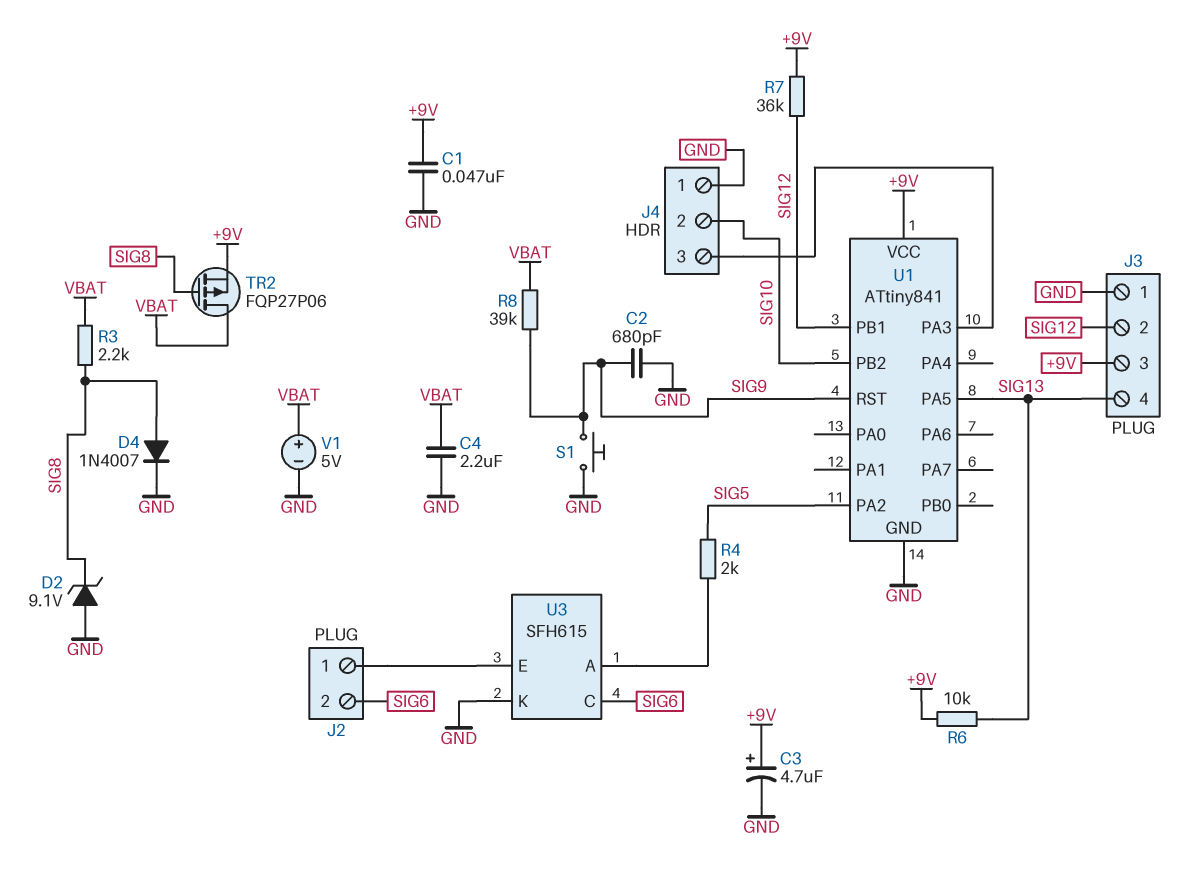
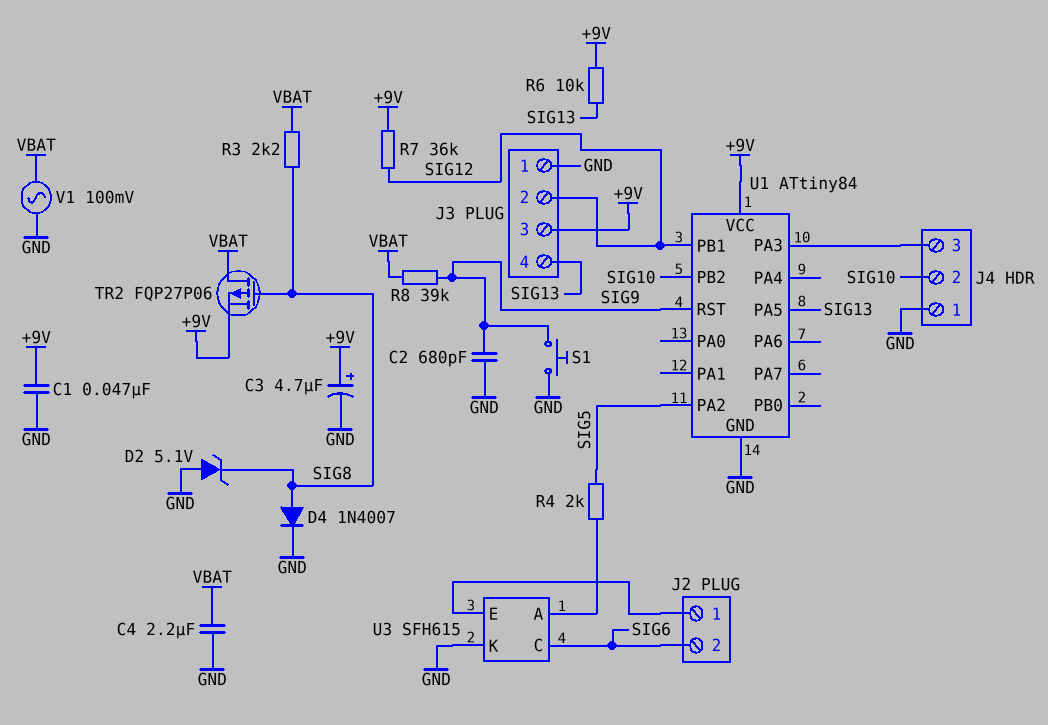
D2: zener 9.1V (A GND, K SIG8) -> zener 5.1V (A GND, K SIG8)
U1: ATtiny841 -> ATtiny84
V1: 5V (plus VBAT, minus GND) -> AC 100mV (GND, VBAT)

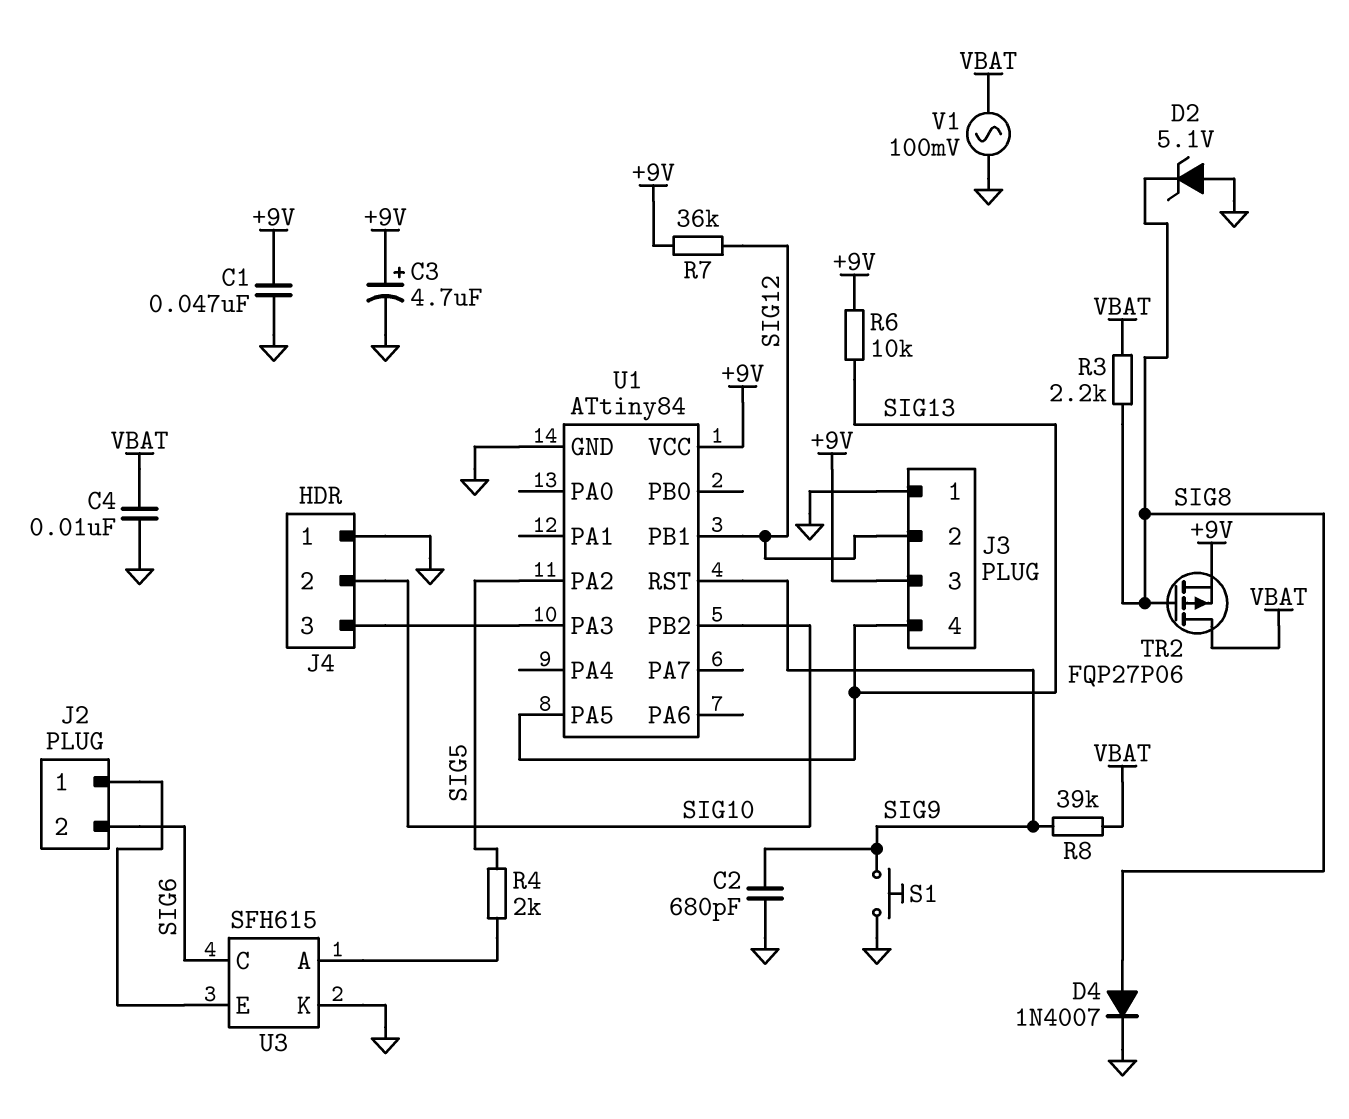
C4: 2.2uF (GND, VBAT) -> 10nF (GND, VBAT)

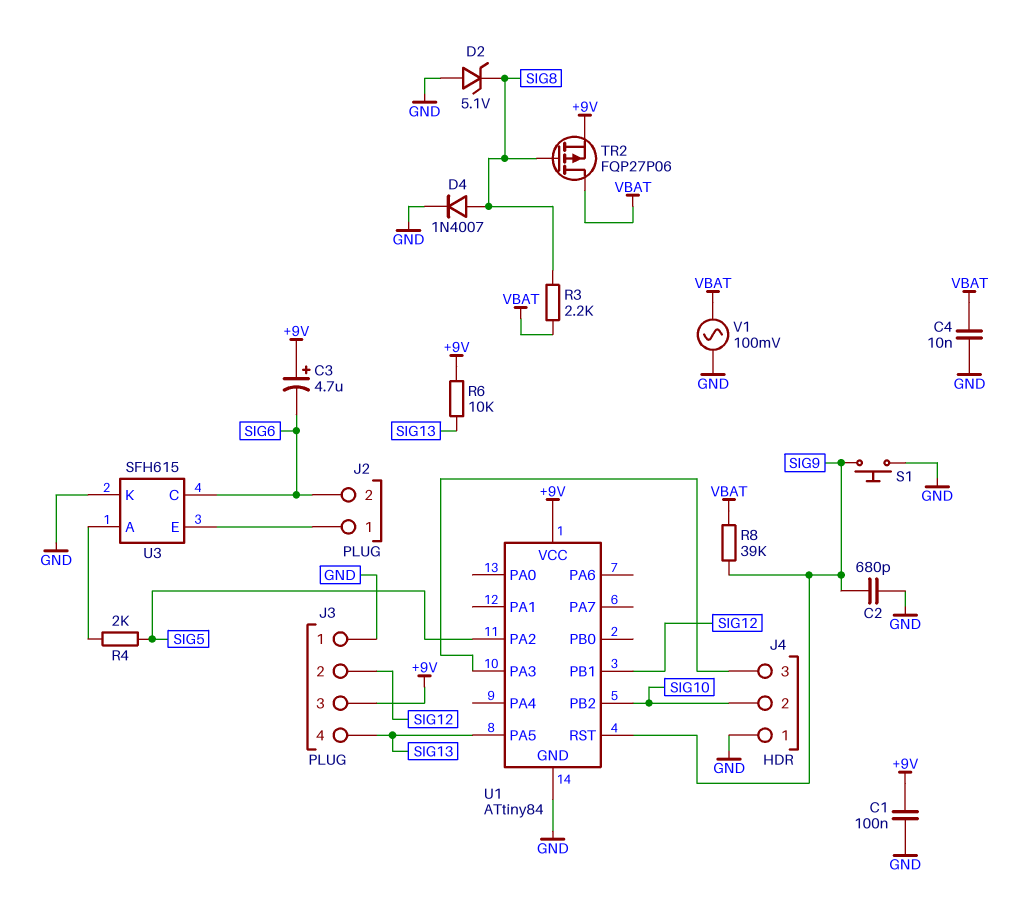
C1: 47nF (+9V, GND) -> 100nF (+9V, GND)
C3: 4.7uF (plus +9V, minus GND) -> 4.7uF (plus +9V, minus SIG6)
R7: 36k (+9V, SIG12) -> none

